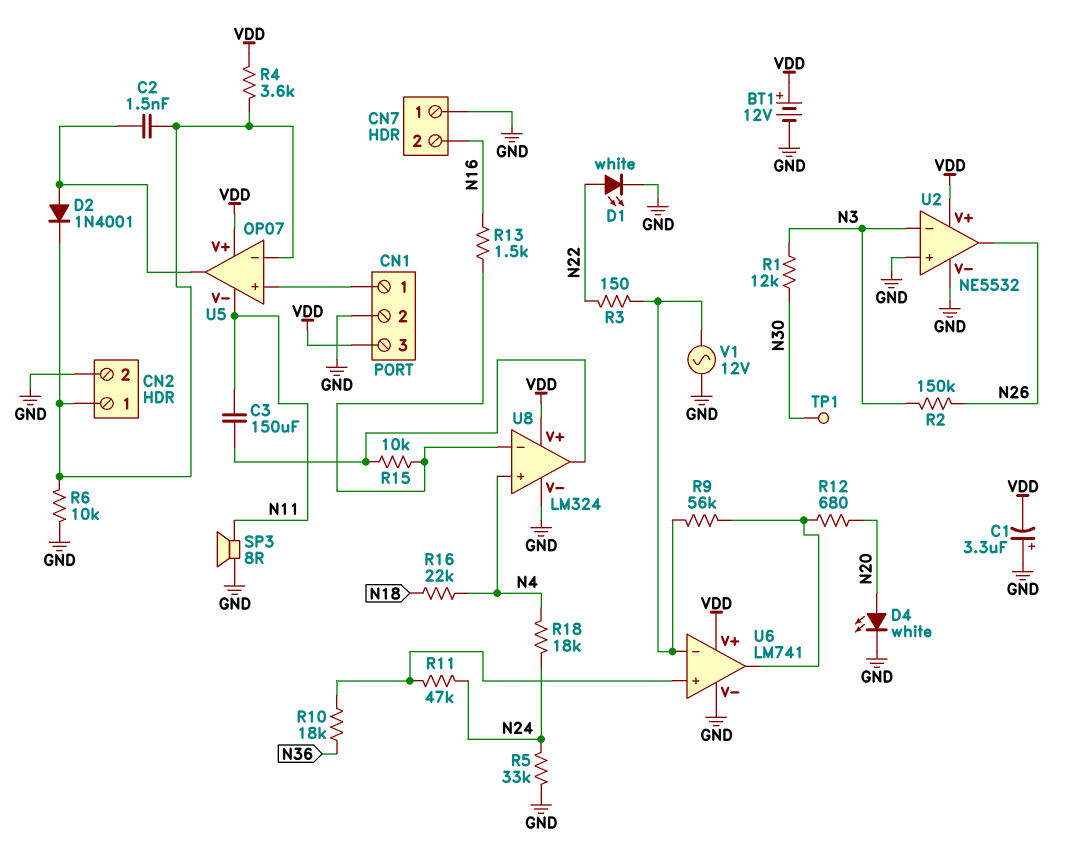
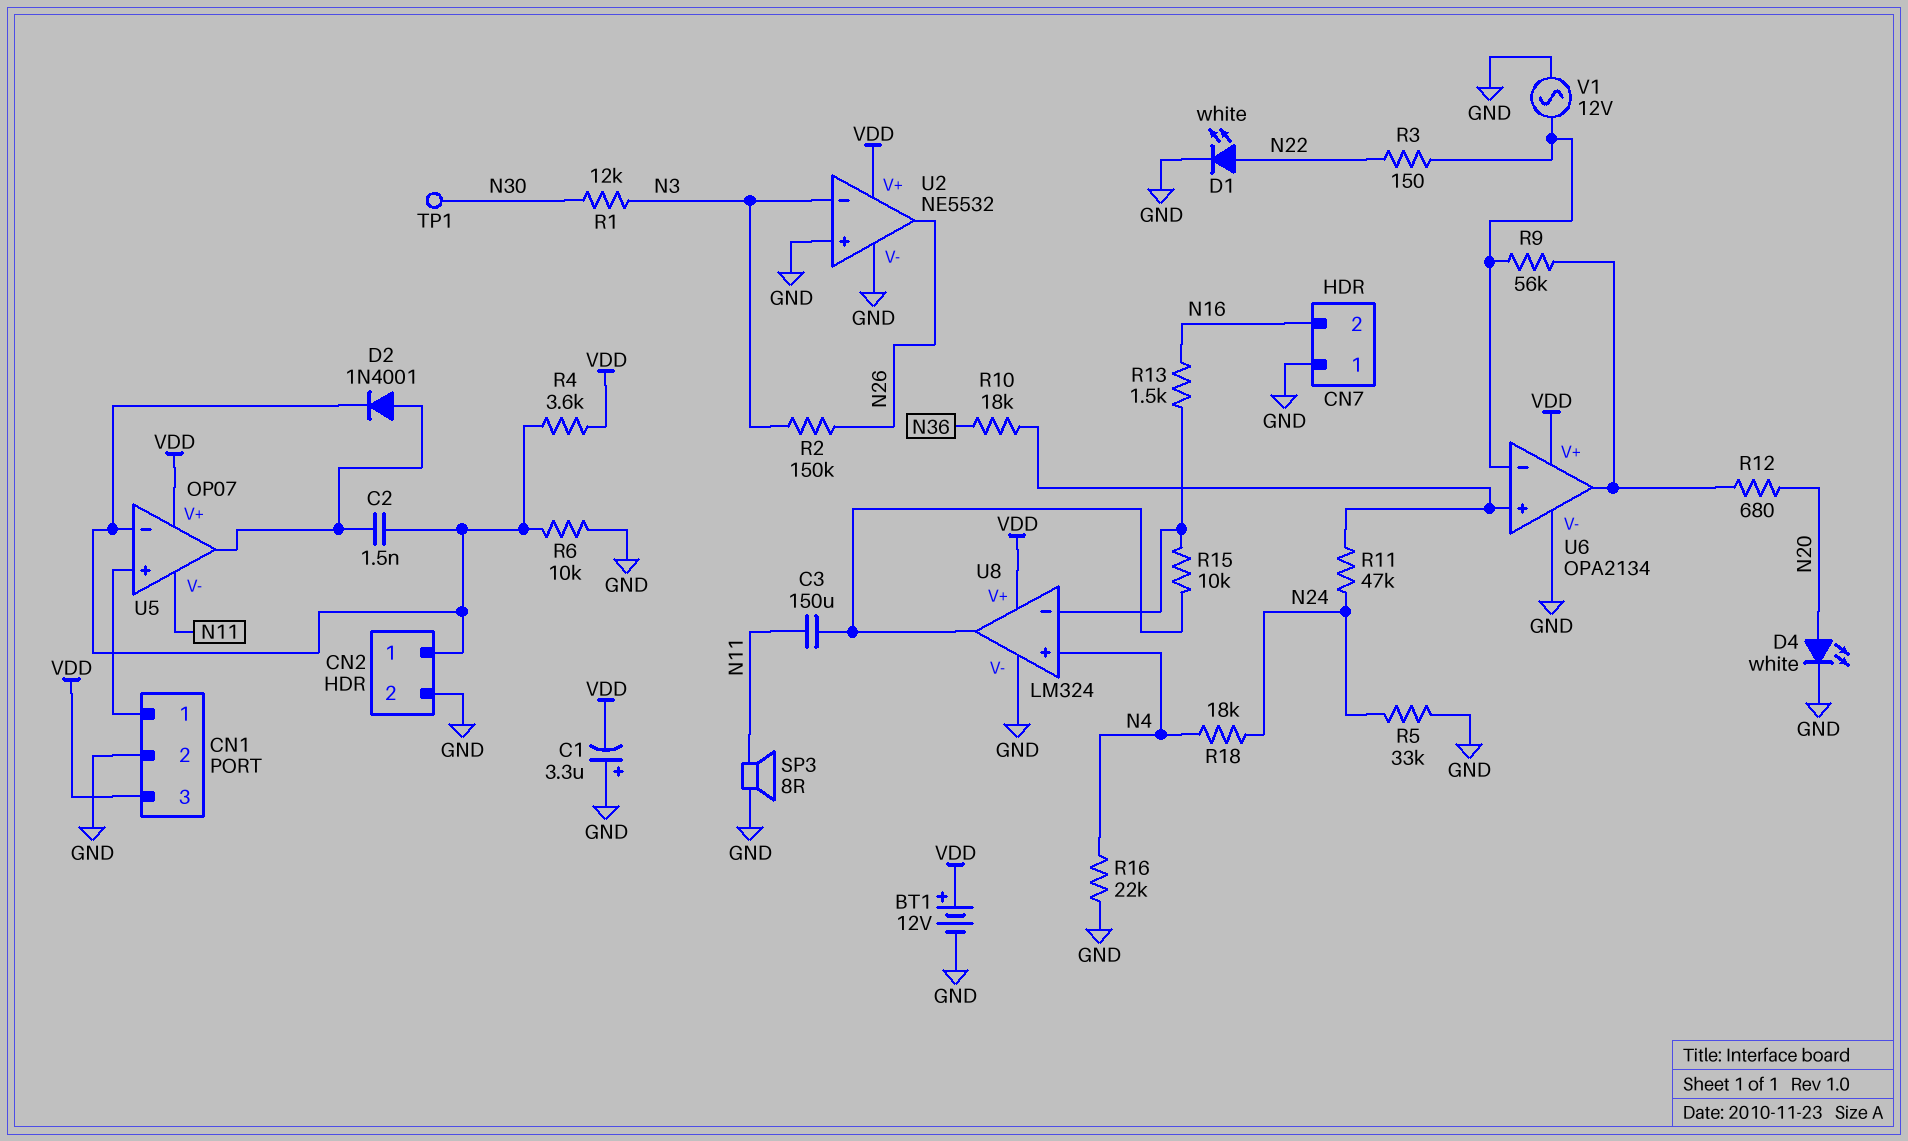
R16: 22k (N4, N18) -> 22k (GND, N4)
U6: LM741 -> OPA2134

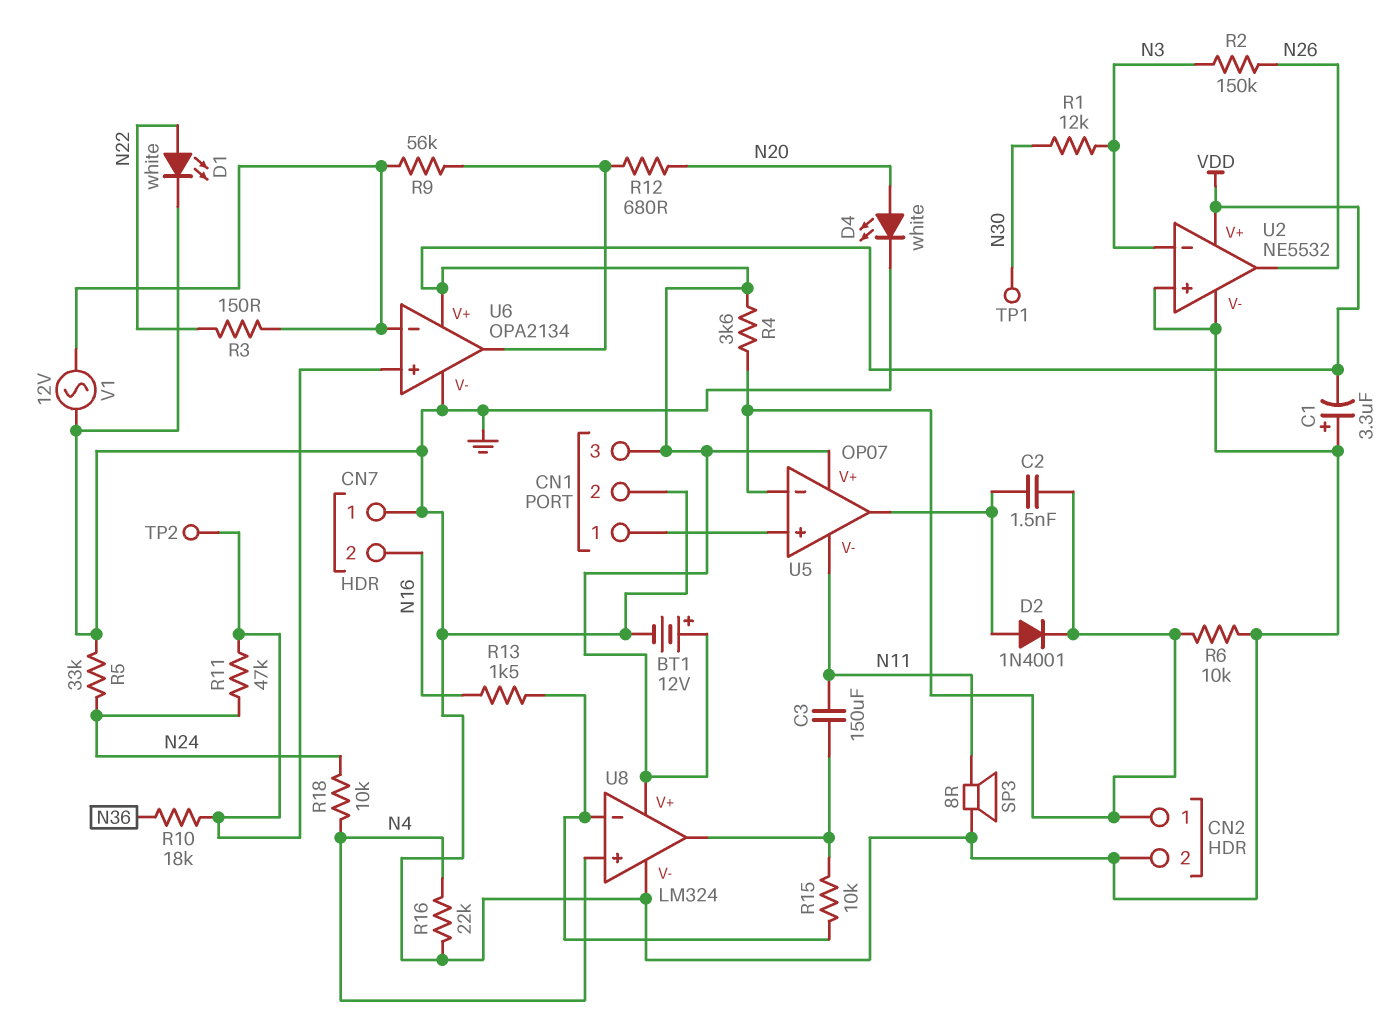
R18: 18k (N4, N24) -> 10k (N4, N24)
TP2: none -> test point (U6/in+)

